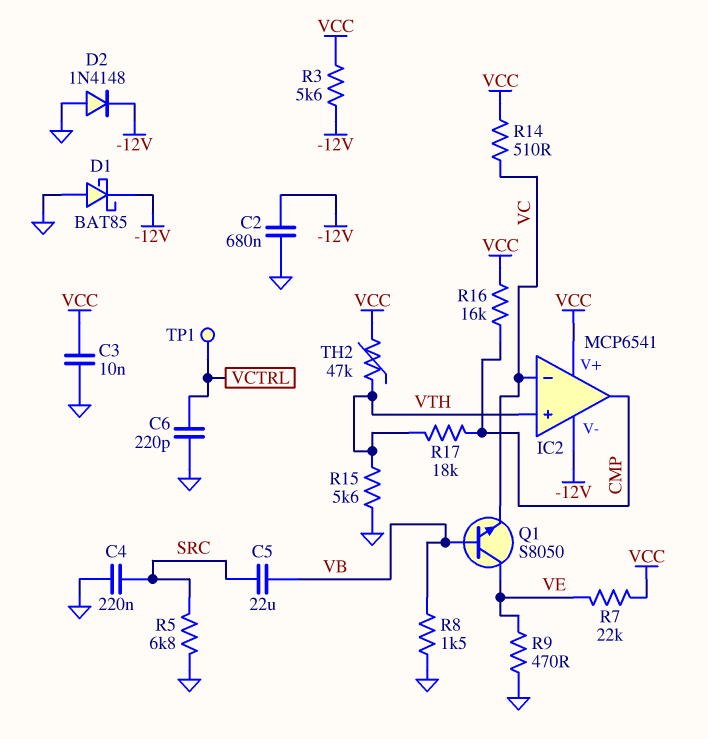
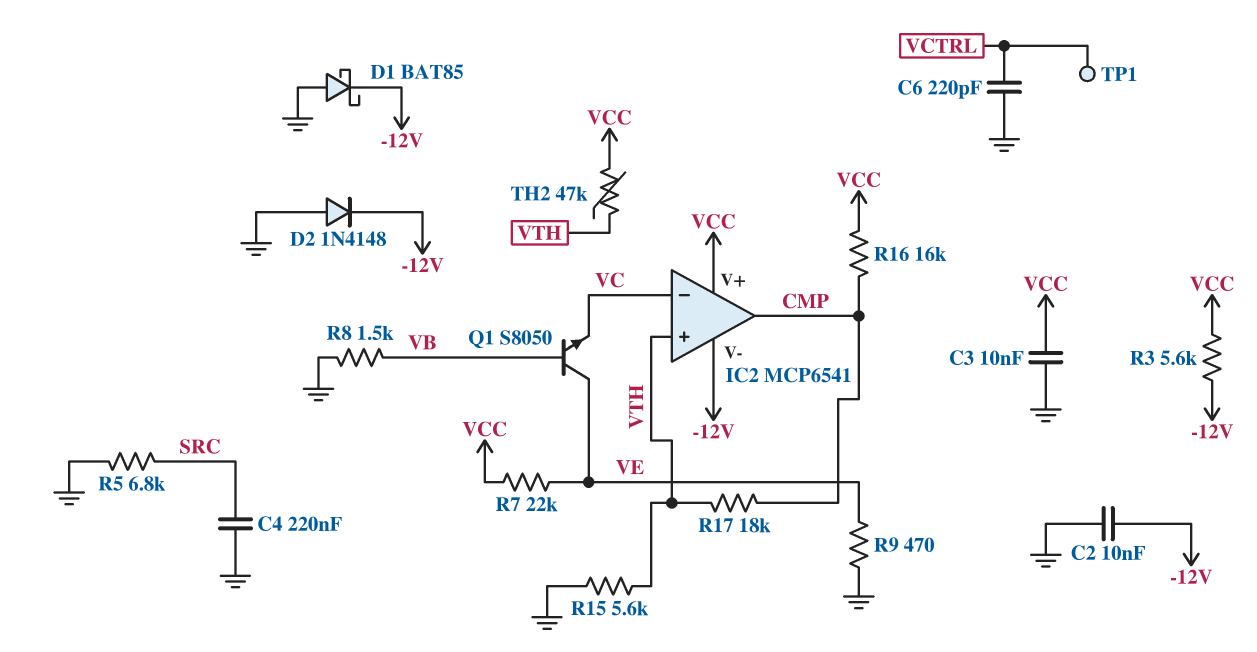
C2: 680nF (-12V, GND) -> 10nF (-12V, GND)
C5: 22uF (SRC, VB) -> none
R14: 510 (VC, VCC) -> none

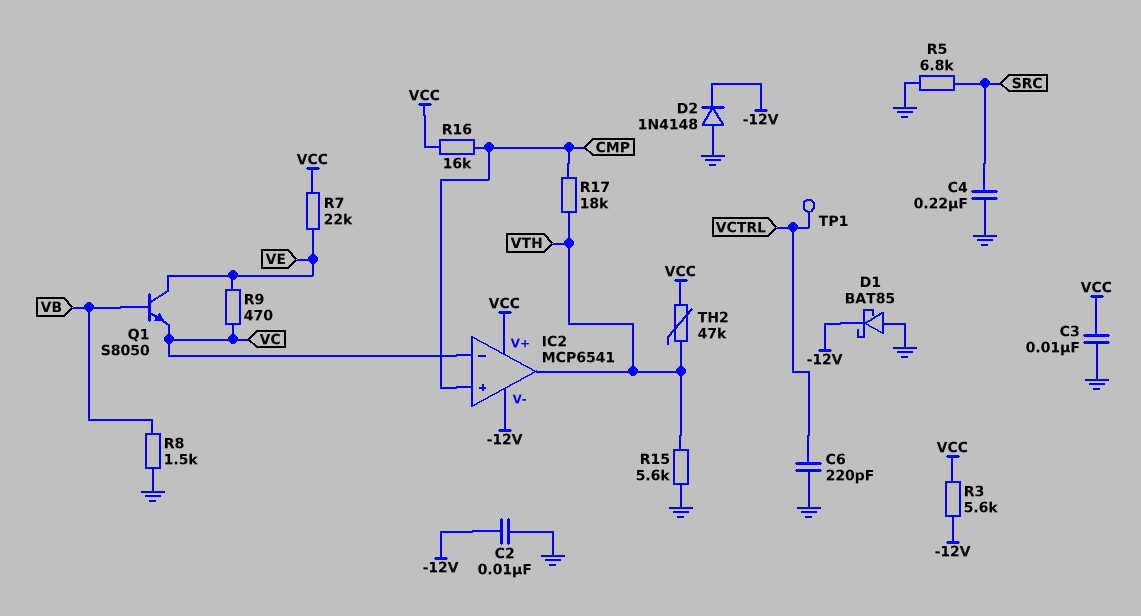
IC2 pin in+: VTH -> CMP
IC2 pin out: CMP -> VTH
R9: 470 (GND, VE) -> 470 (VC, VE)

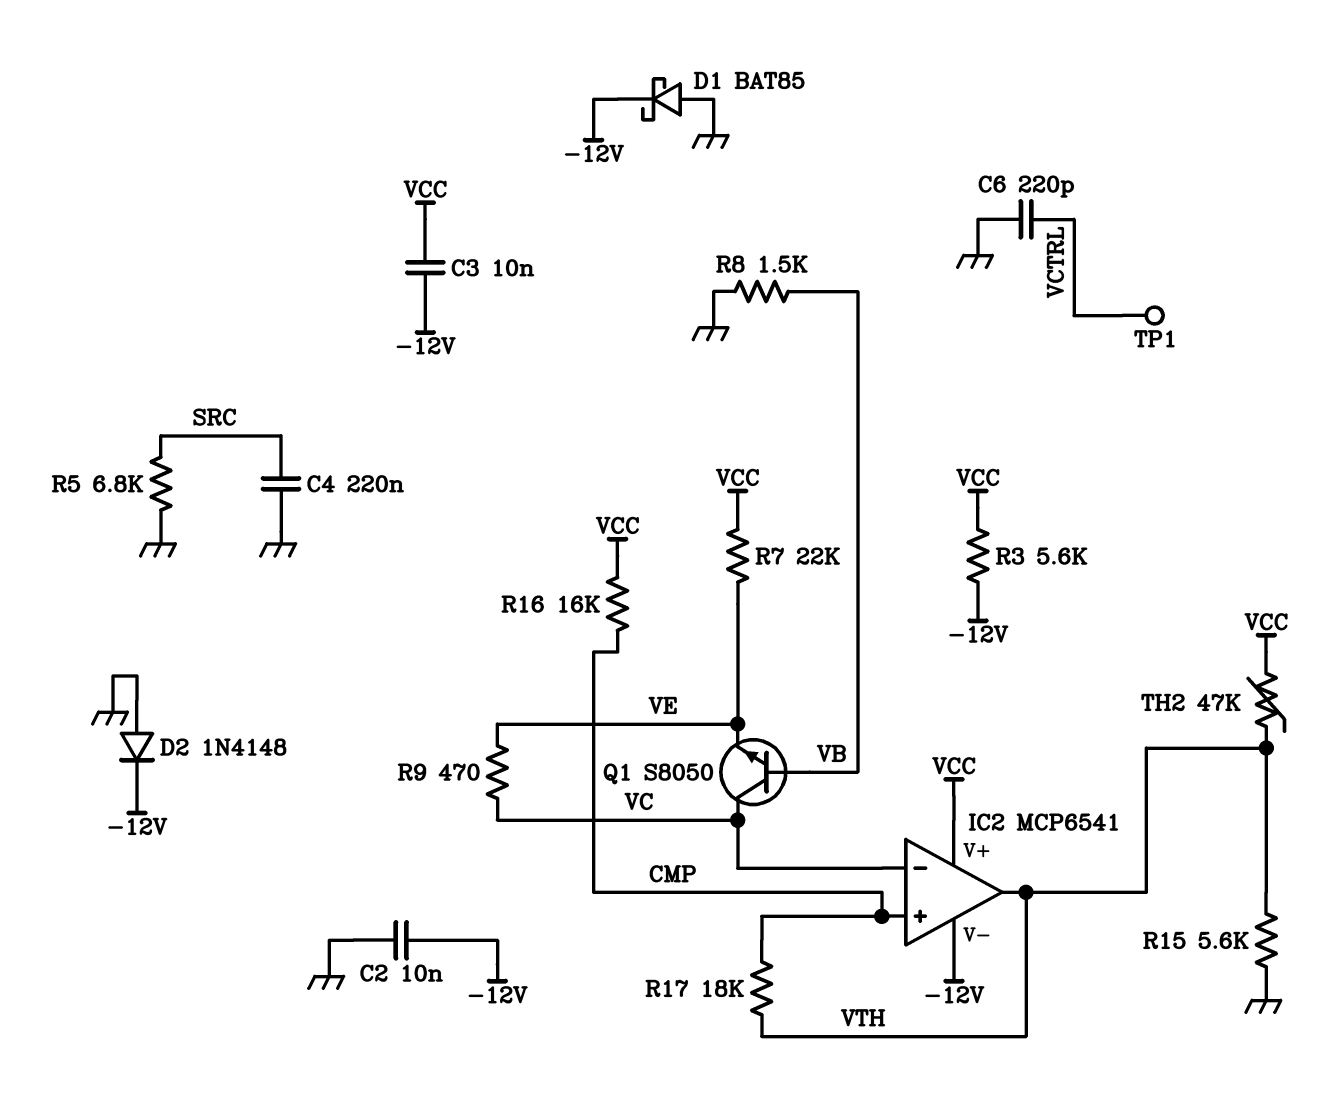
C3: 10nF (GND, VCC) -> 10nF (-12V, VCC)
Q1: NPN S8050 (B VB, C VE, E VC) -> NPN S8050 (B VB, C VC, E VE)

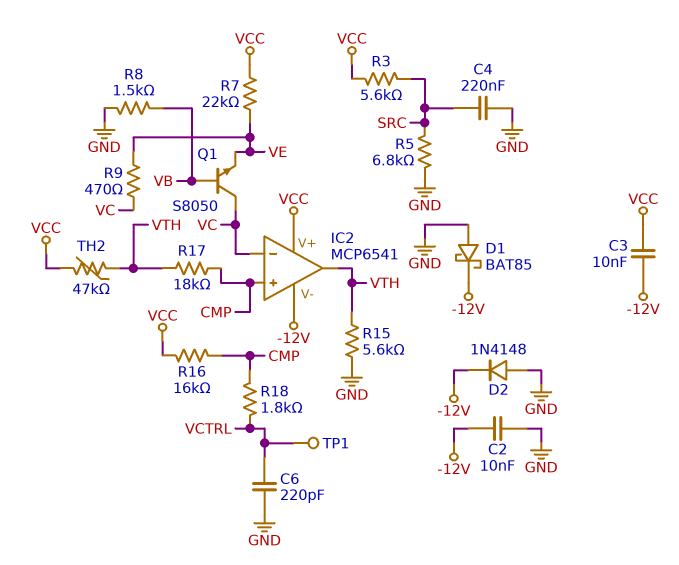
R3: 5.6k (-12V, VCC) -> 5.6k (SRC, VCC)
R18: none -> 1.8k (CMP, VCTRL)

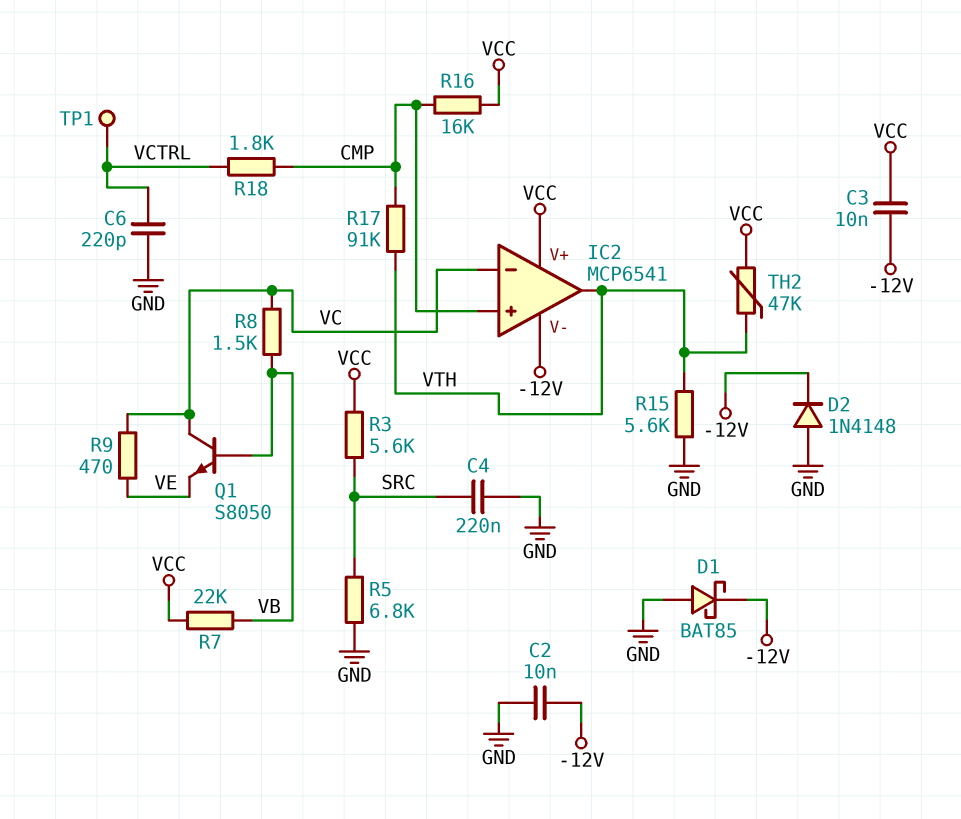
R7: 22k (VCC, VE) -> 22k (VB, VCC)
R8: 1.5k (GND, VB) -> 1.5k (VB, VC)
R17: 18k (CMP, VTH) -> 91k (CMP, VTH)

